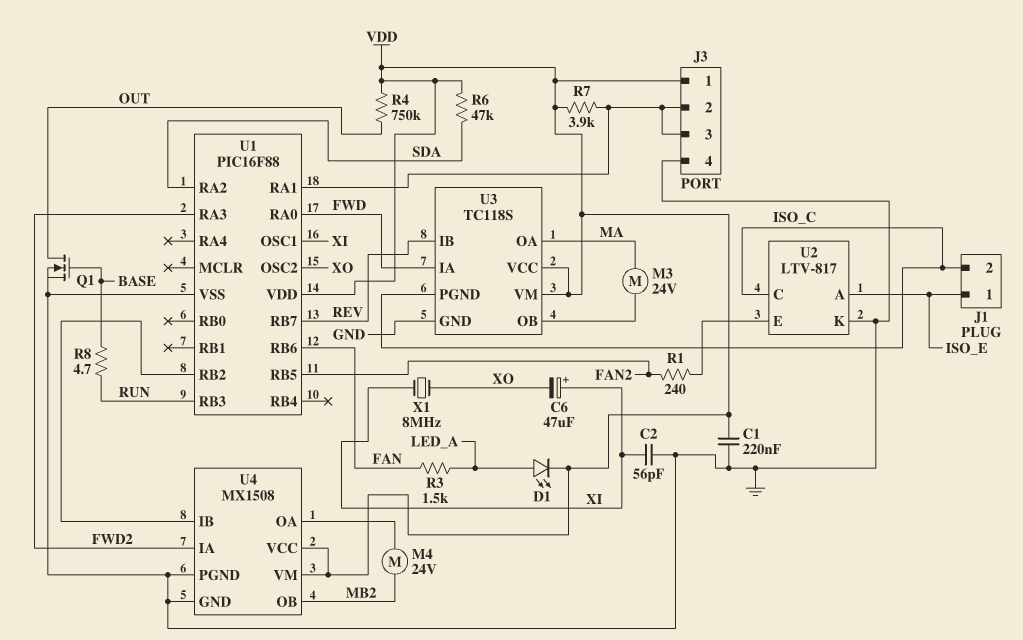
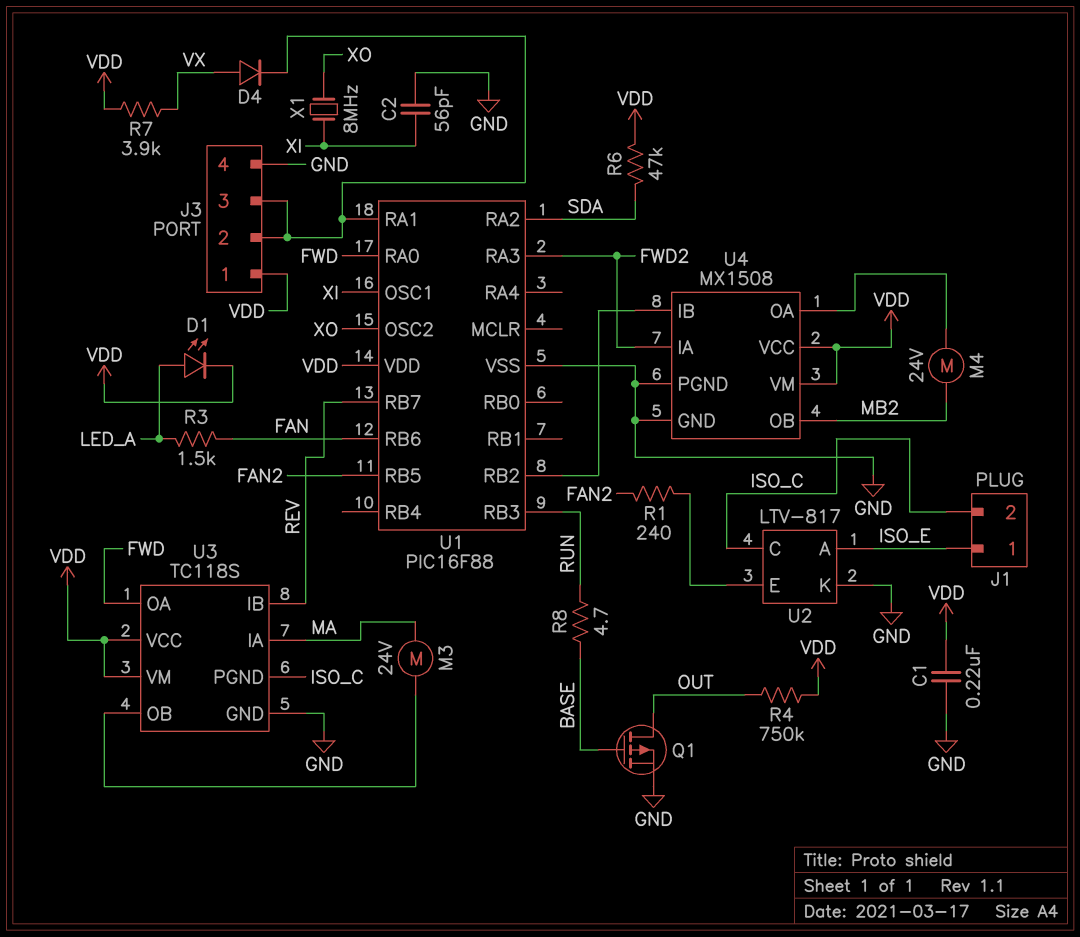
C6: 47uF (plus XI, minus XO) -> none
D4: none -> diode (A VX, K J3/2)
Q1: NMOS (G BASE, D OUT, S GND) -> PMOS (G BASE, D OUT, S GND)
R7: 3.9k (J3/2, VDD) -> 3.9k (VDD, VX)
U3 pin IA: FWD -> MA
U3 pin OA: MA -> FWD

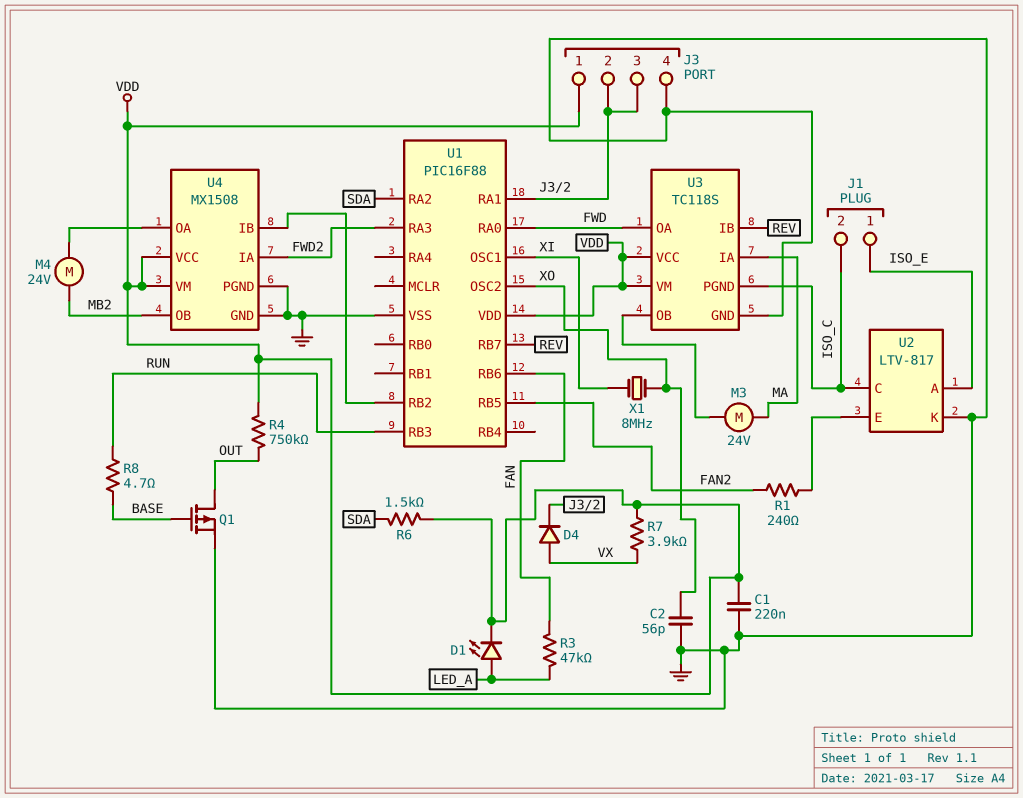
C2: 56pF (GND, XI) -> 56pF (GND, XO)
R3: 1.5k (FAN, LED_A) -> 47k (FAN, LED_A)
R6: 47k (SDA, VDD) -> 1.5k (SDA, VDD)

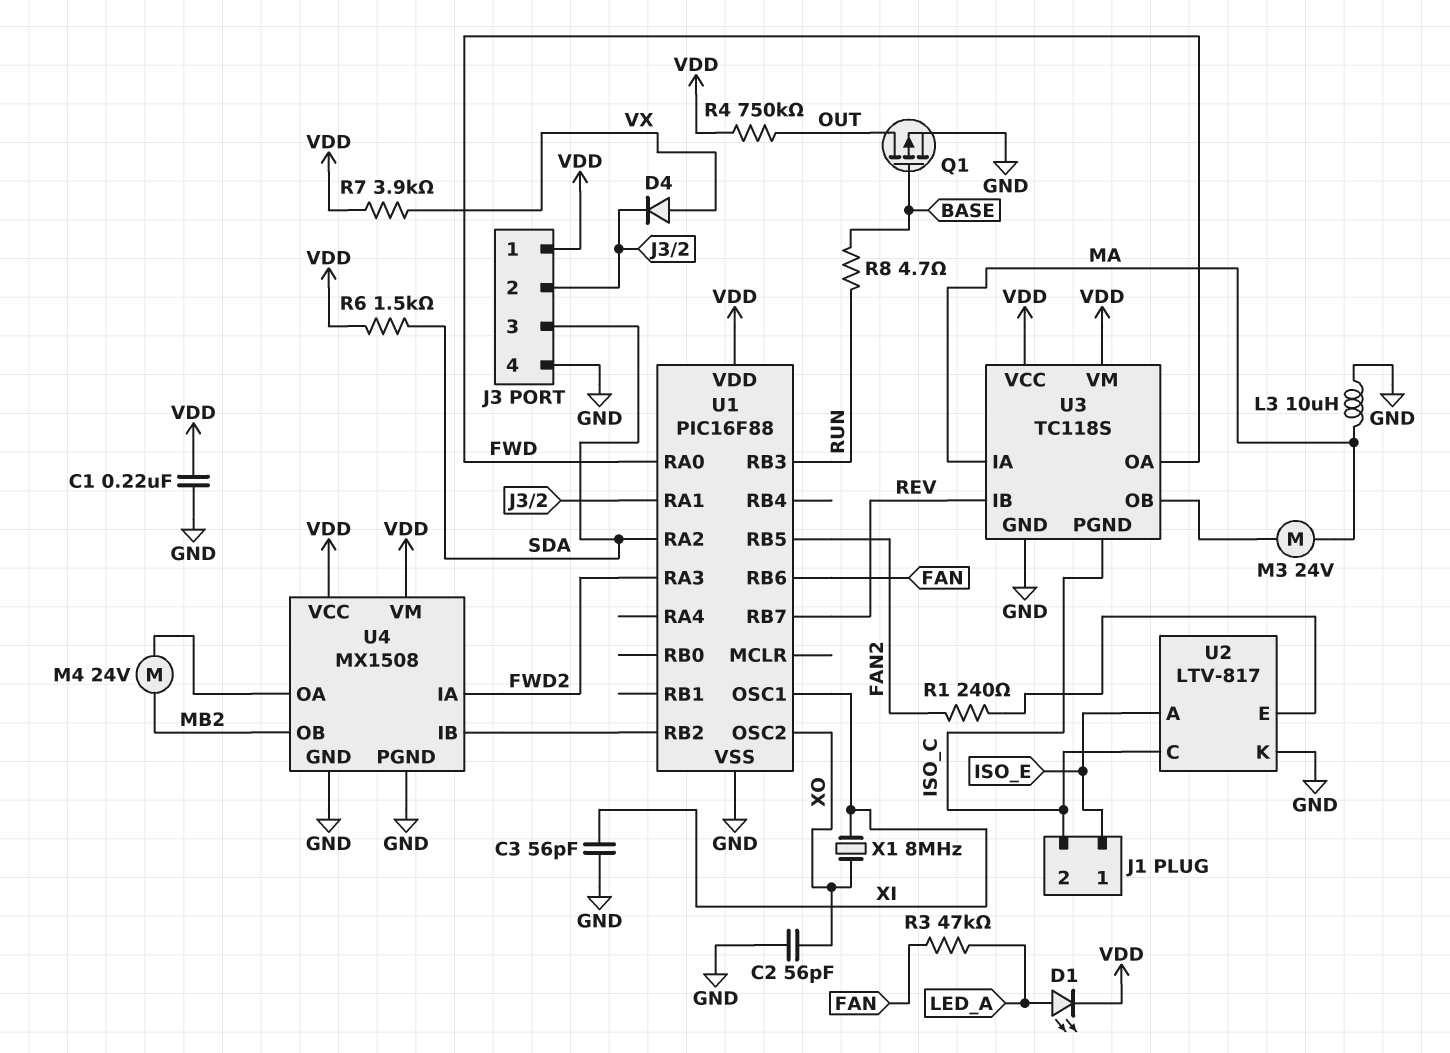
C3: none -> 56pF (GND, XI)
J3 pin 3: J3/2 -> SDA
L3: none -> 10uH (GND, MA)

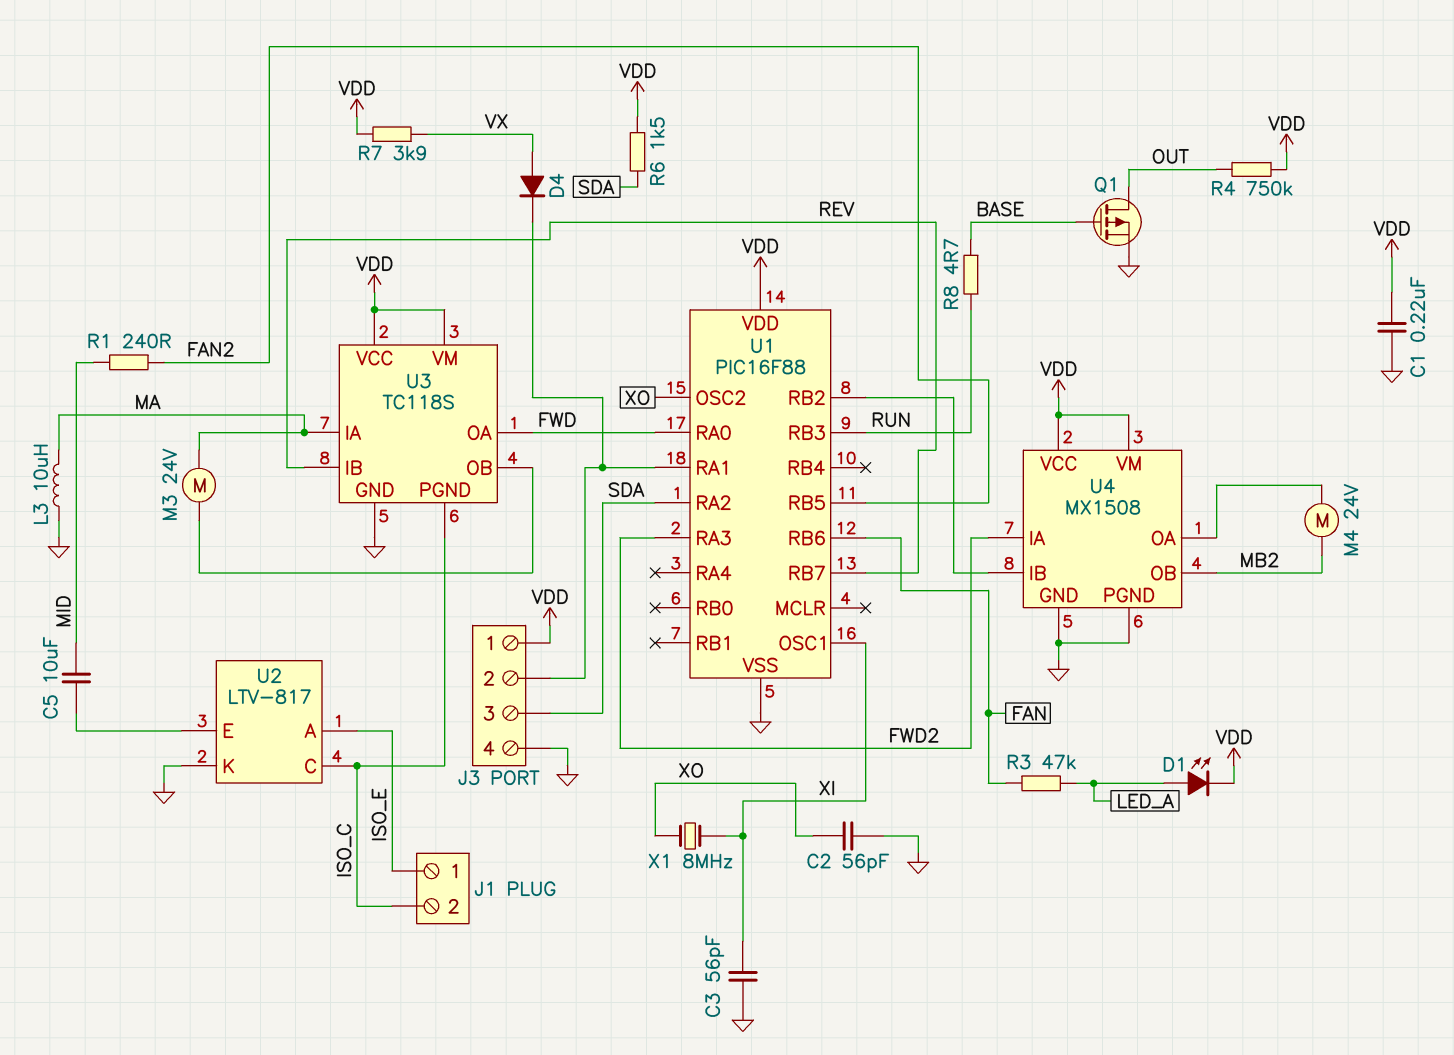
C5: none -> 10uF (MID, U2/E)
R1: 240 (FAN2, U2/E) -> 240 (FAN2, MID)

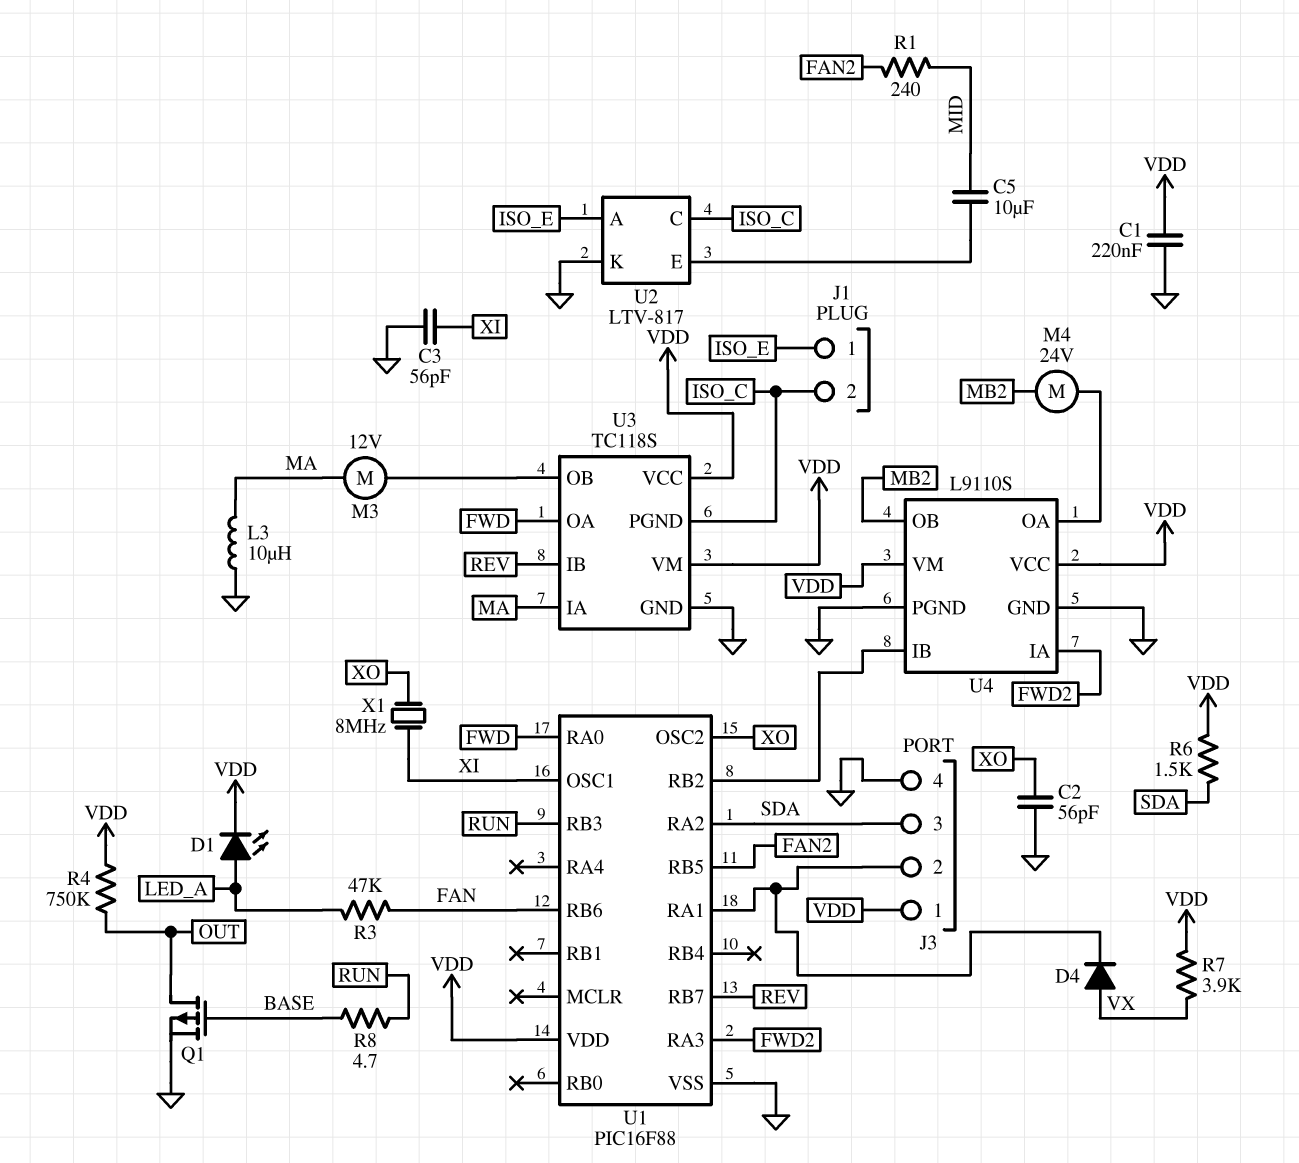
M3: motor 24V (MA, U3/OB) -> motor 12V (MA, U3/OB)
U4: MX1508 -> L9110S

